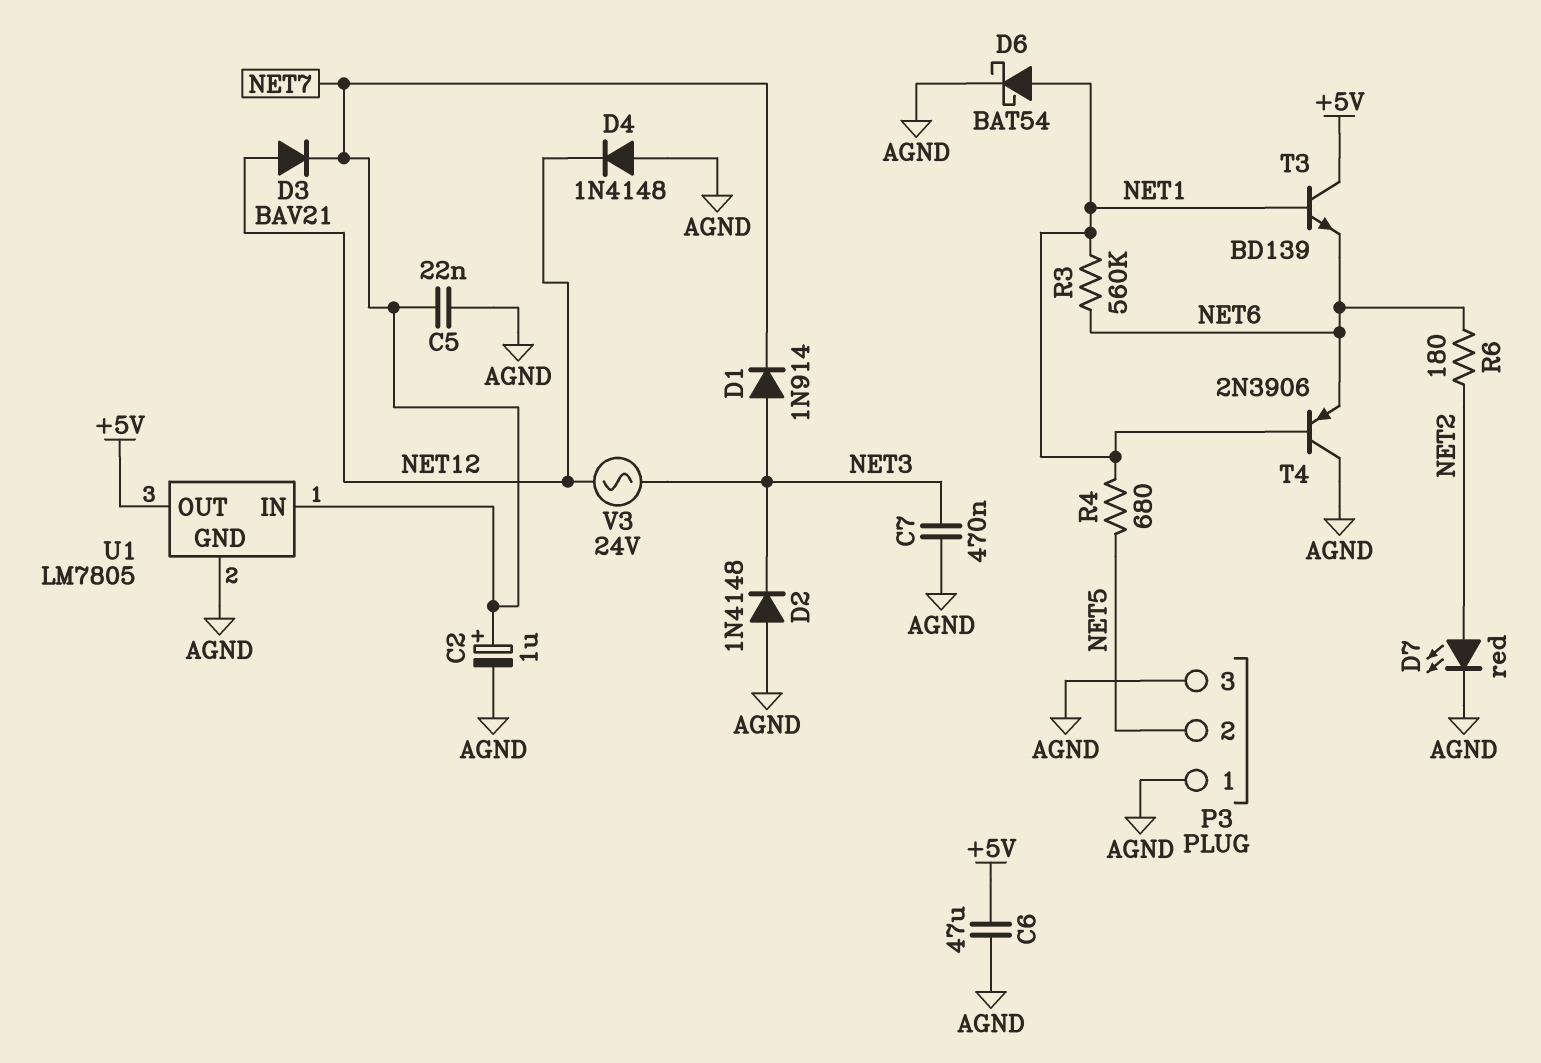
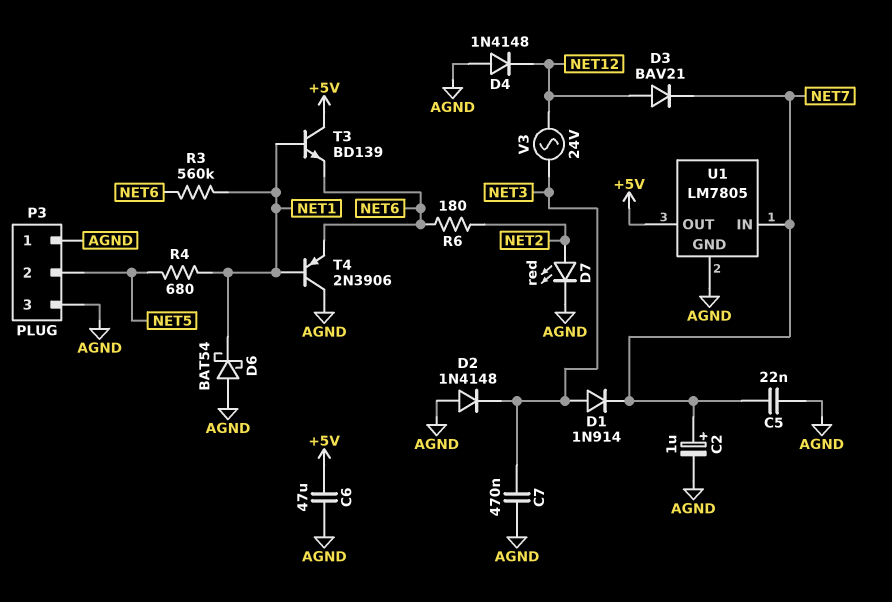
D6: schottky BAT54 (A NET1, K AGND) -> schottky BAT54 (A AGND, K NET1)

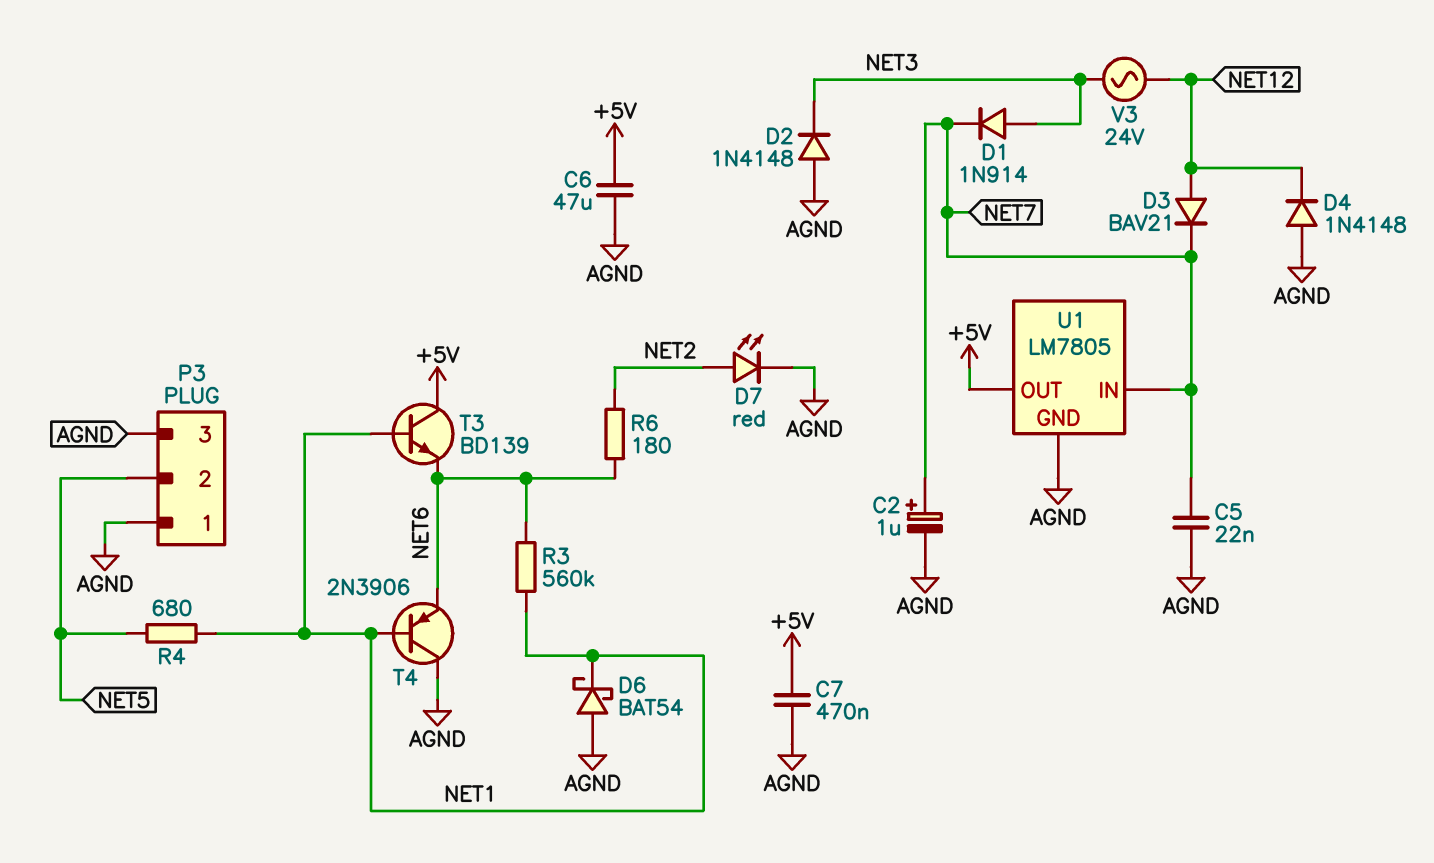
C7: 470nF (AGND, NET3) -> 470nF (+5V, AGND)

